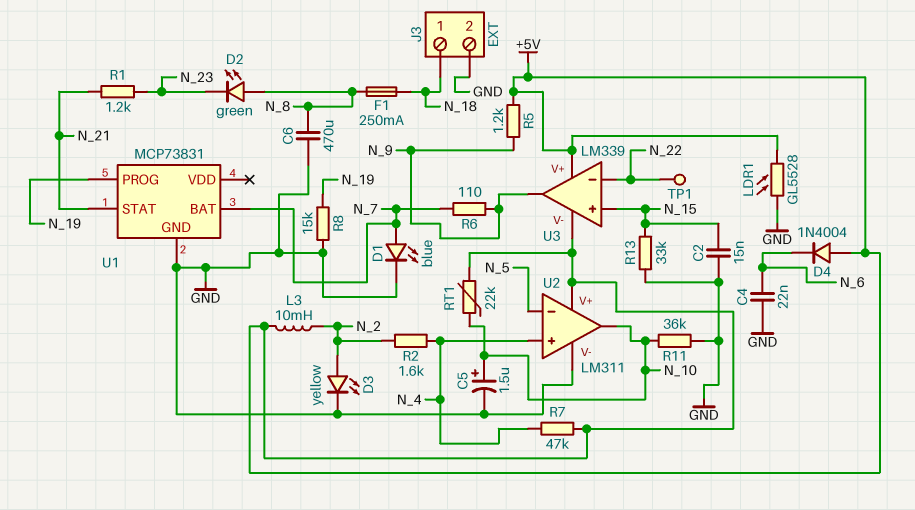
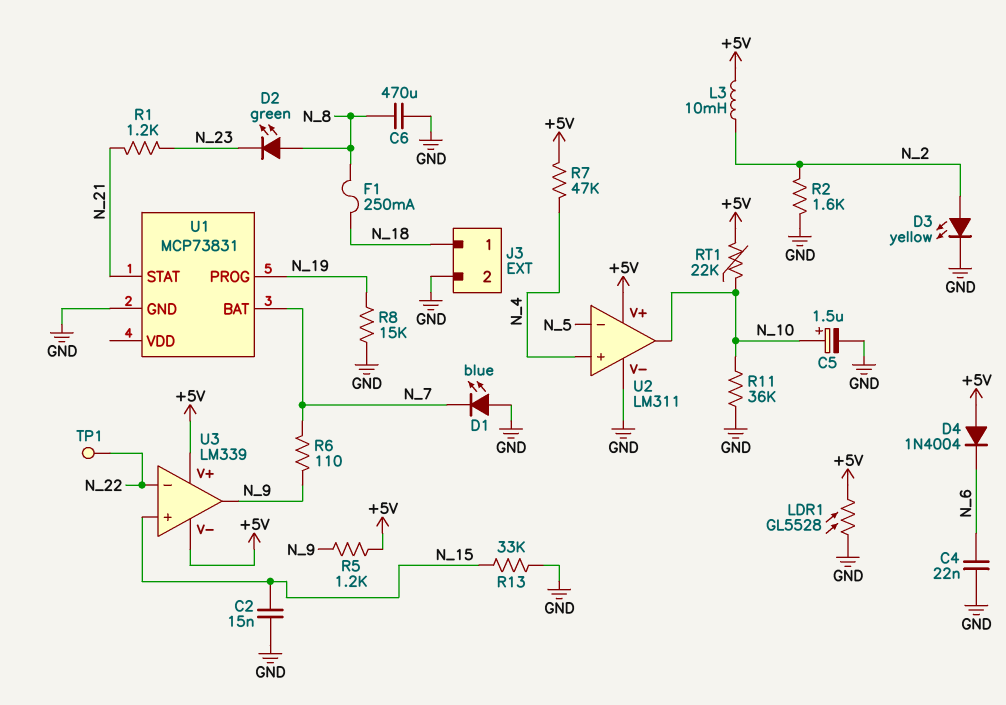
D1: LED blue (A N_7, K GND) -> LED blue (A GND, K N_7)
R2: 1.6k (N_2, N_4) -> 1.6k (GND, N_2)

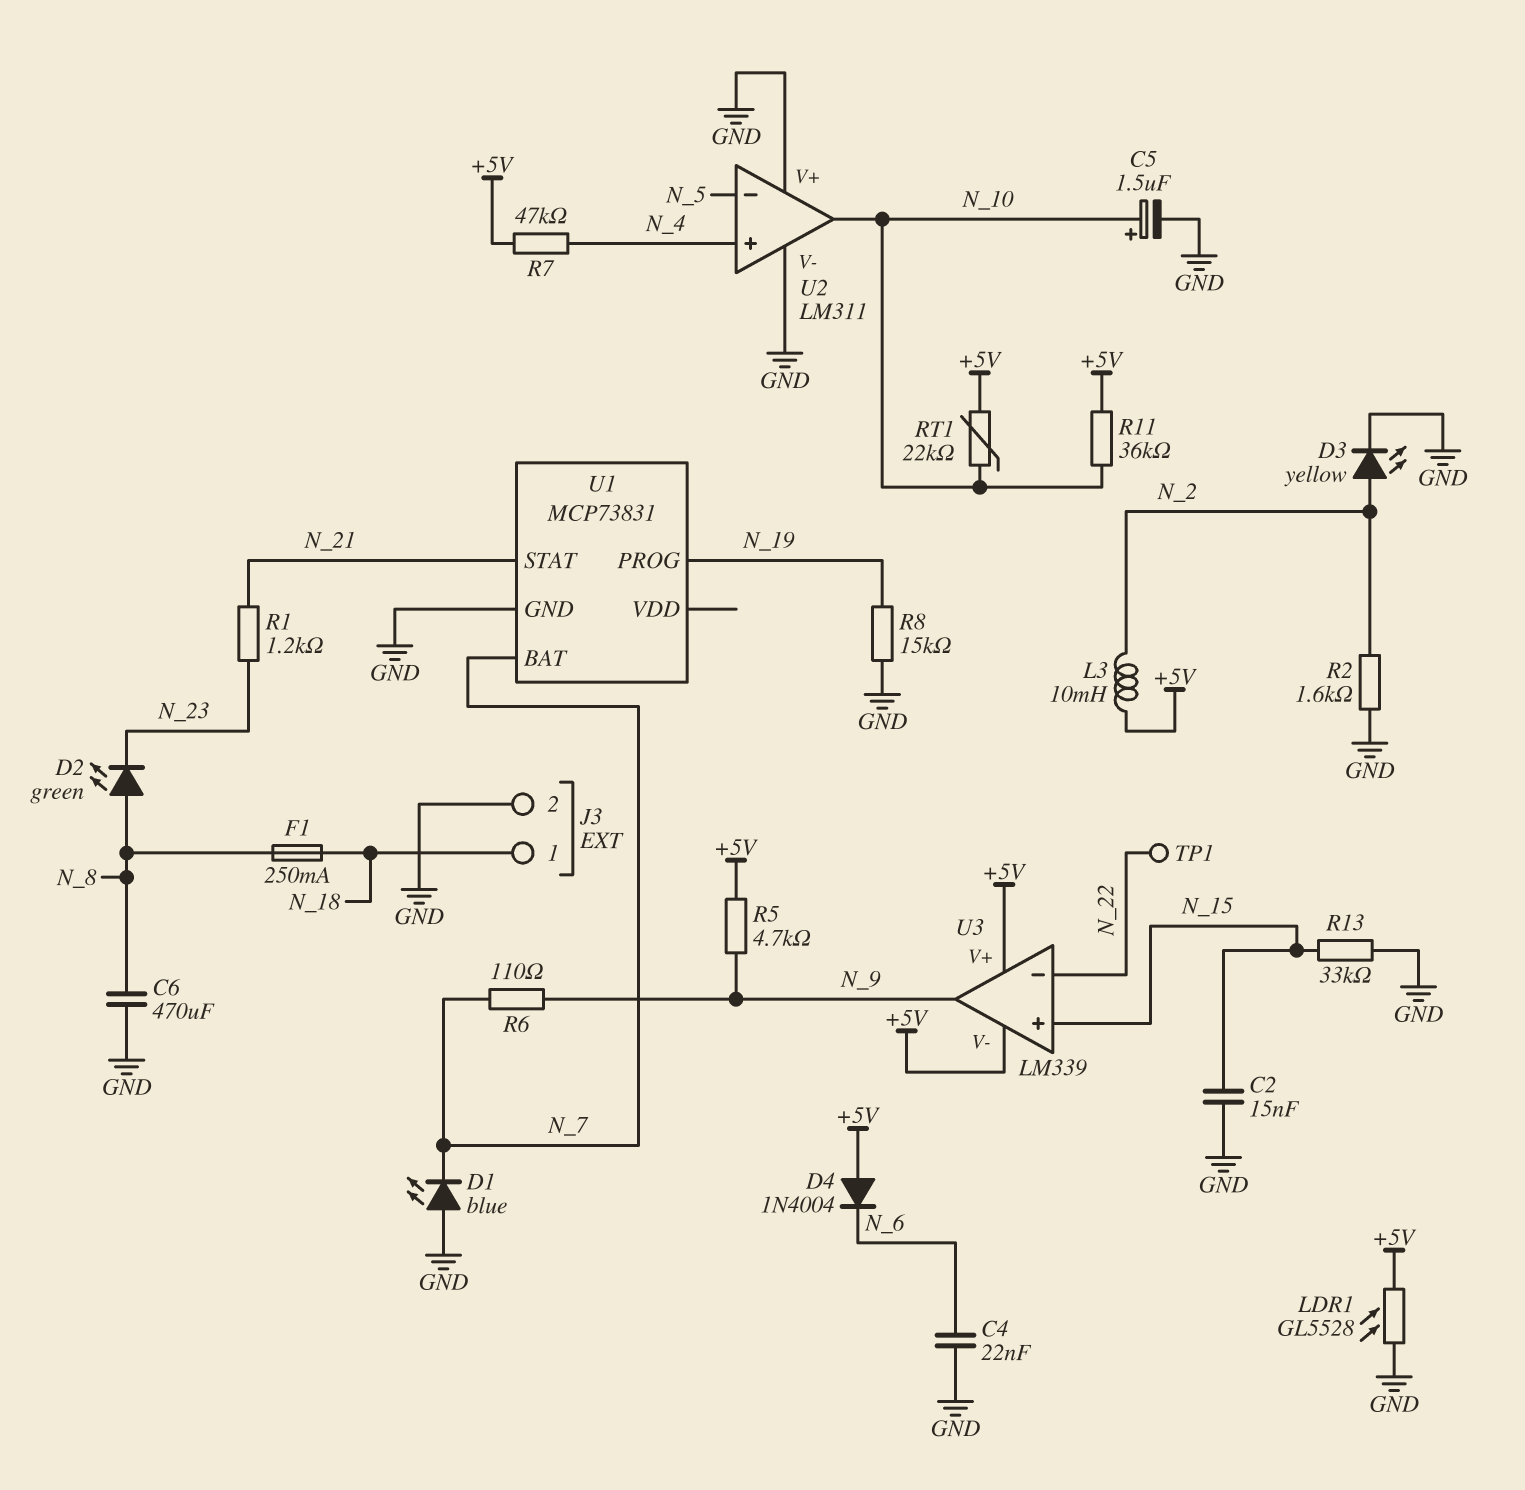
R5: 1.2k (+5V, N_9) -> 4.7k (+5V, N_9)
R11: 36k (GND, N_10) -> 36k (+5V, N_10)
U2 pin V+: +5V -> GND

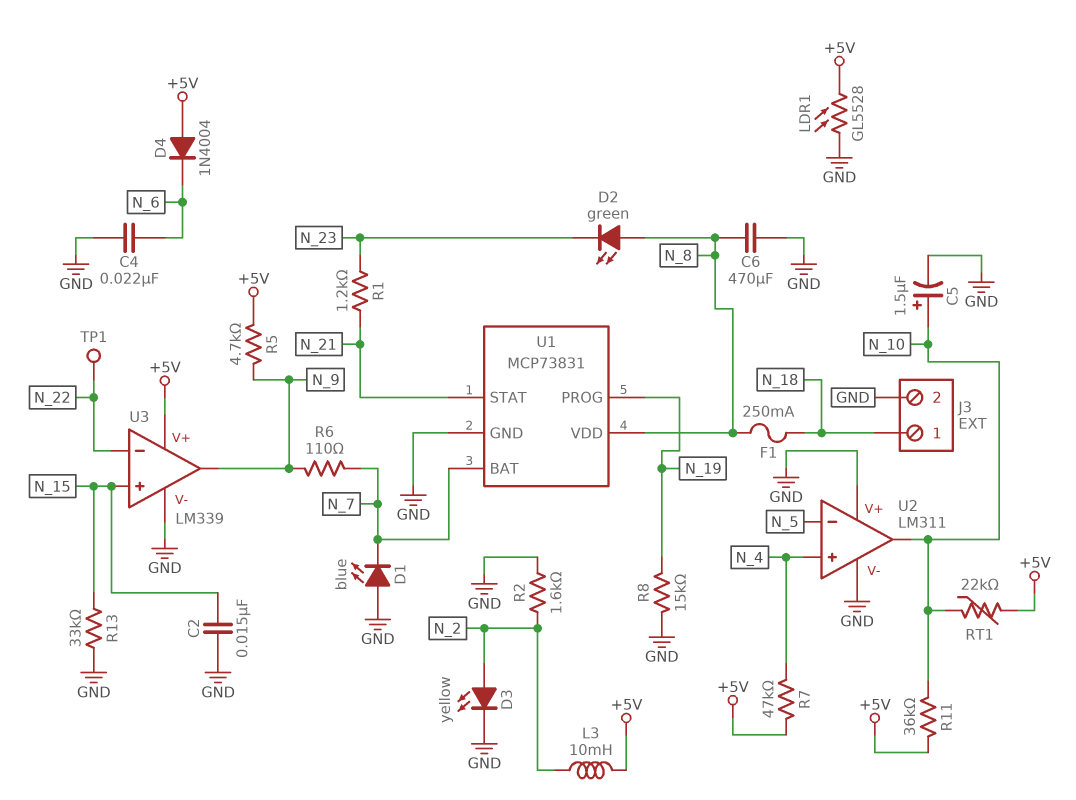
U1 pin VDD: none -> N_8
U3 pin V-: +5V -> GND

